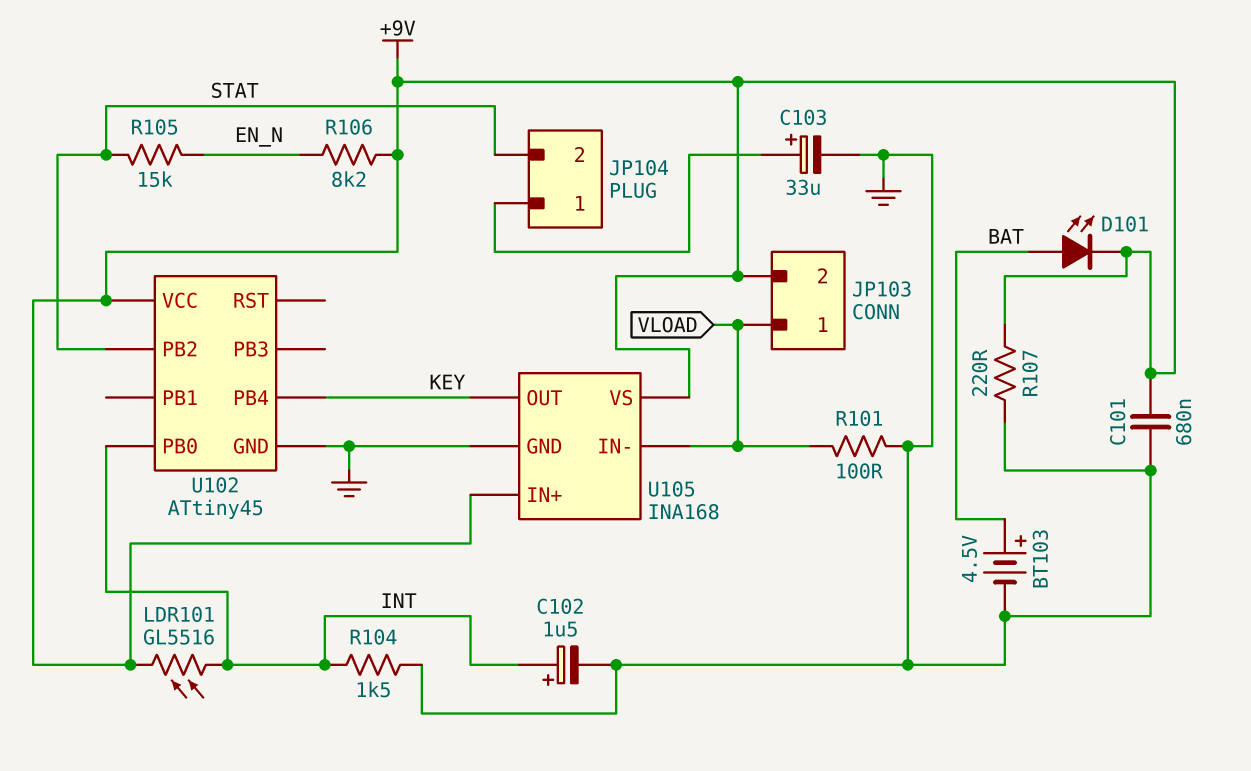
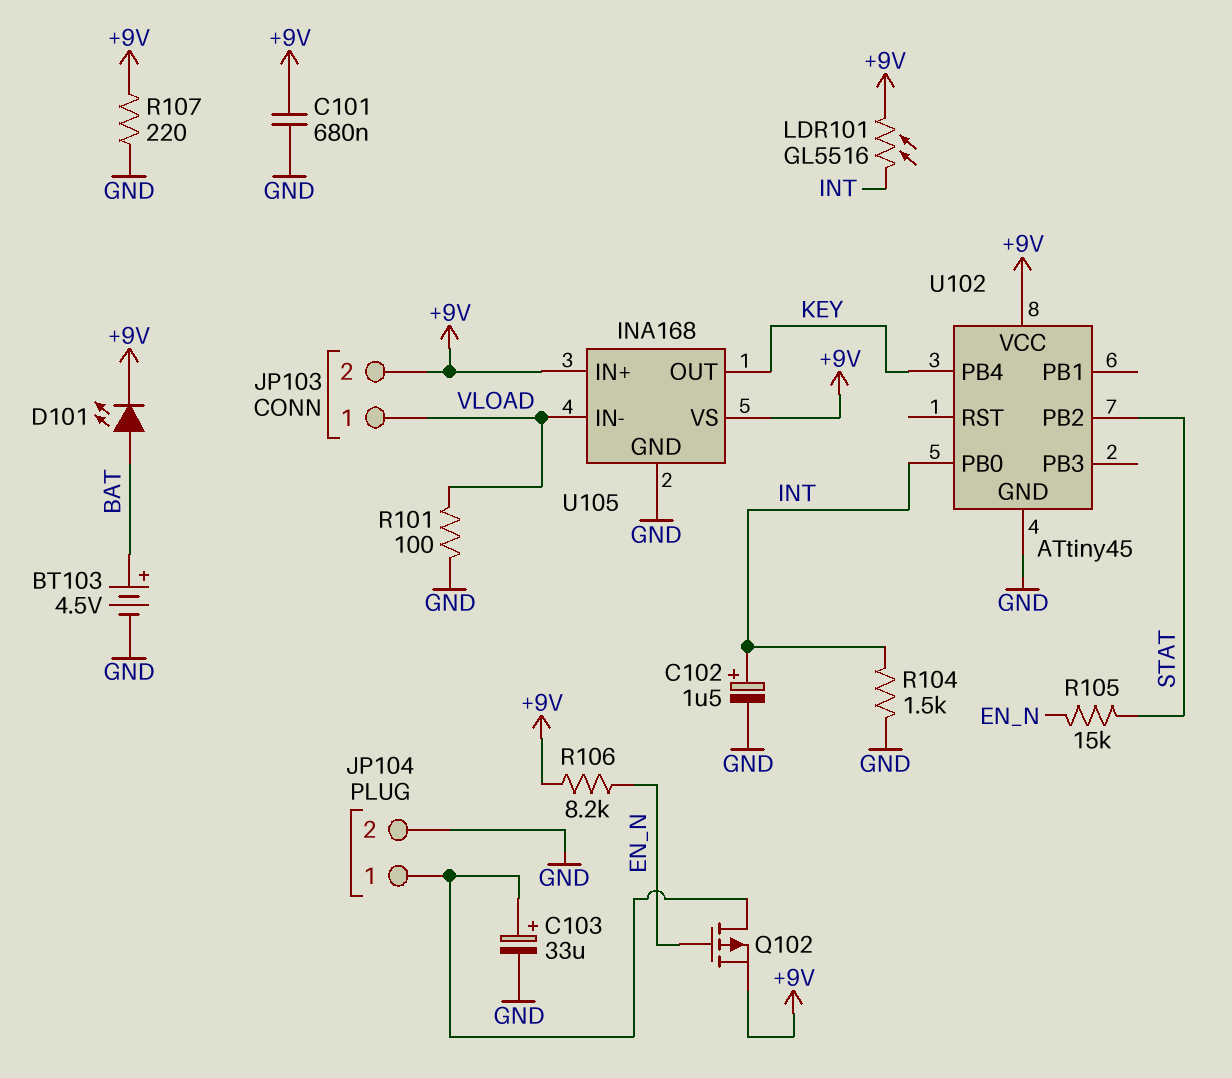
JP104 pin 2: STAT -> GND
Q102: none -> PMOS (G EN_N, D JP104/1, S +9V)

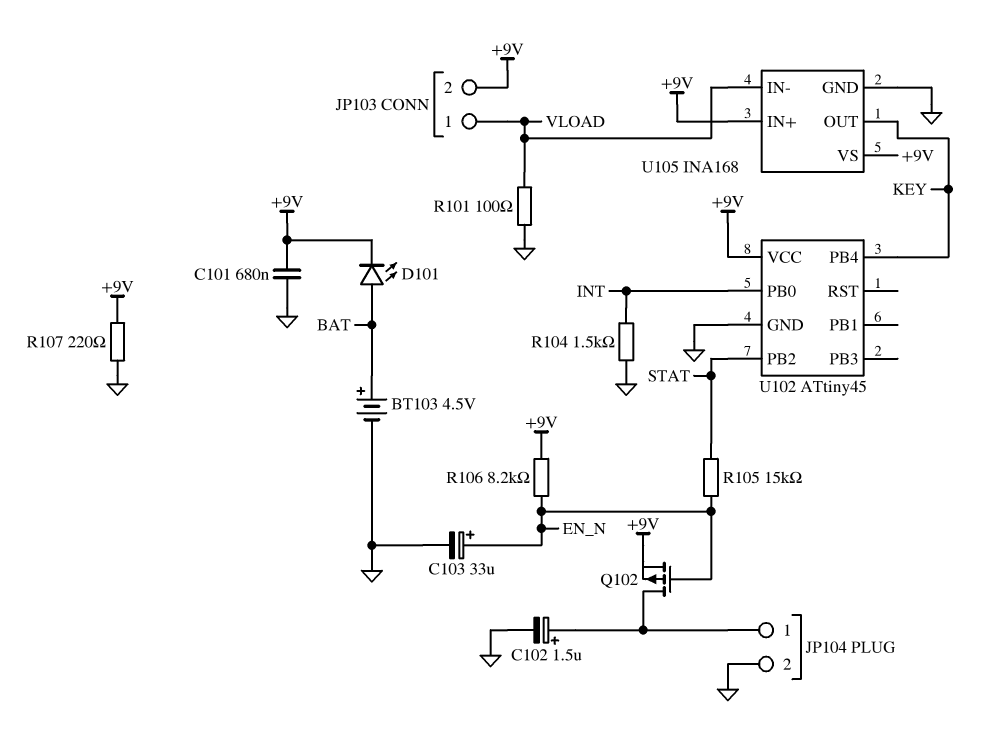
C102: 1.5uF (plus INT, minus GND) -> 1.5uF (plus JP104/1, minus GND)
C103: 33uF (plus JP104/1, minus GND) -> 33uF (plus EN_N, minus GND)
LDR101: GL5516 (+9V, INT) -> none

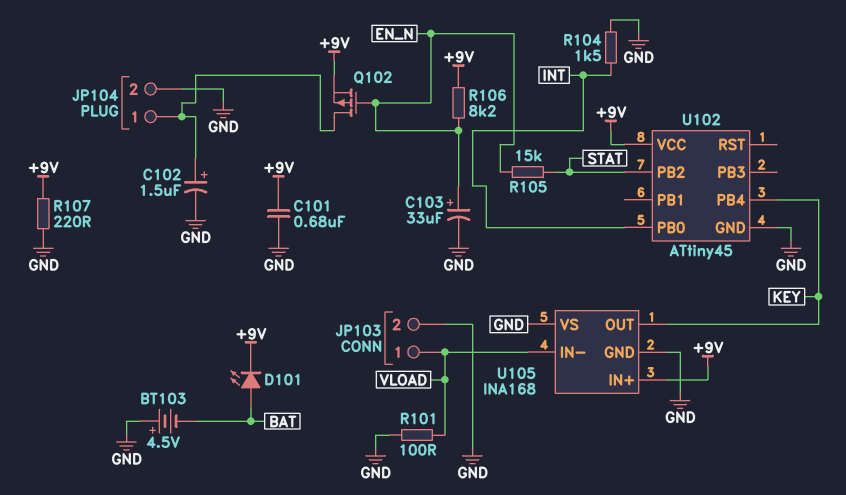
BT103: 4.5V (plus BAT, minus GND) -> 4.5V (plus GND, minus BAT)
JP103 pin 2: +9V -> GND
U105 pin VS: +9V -> GND

